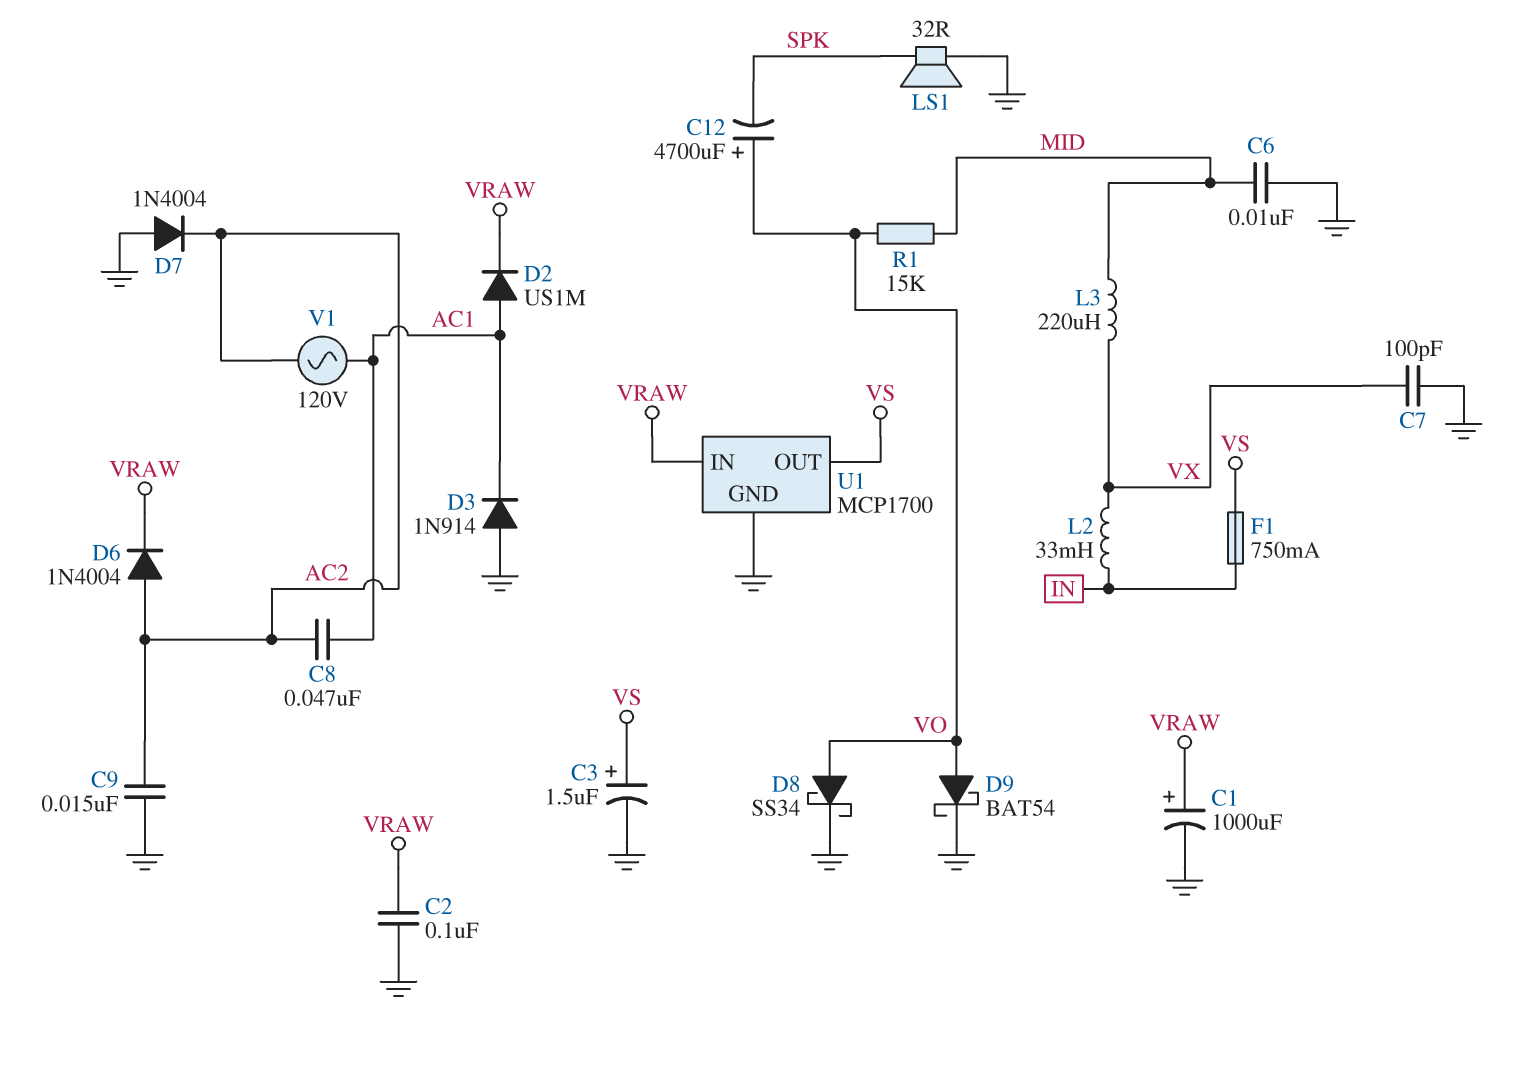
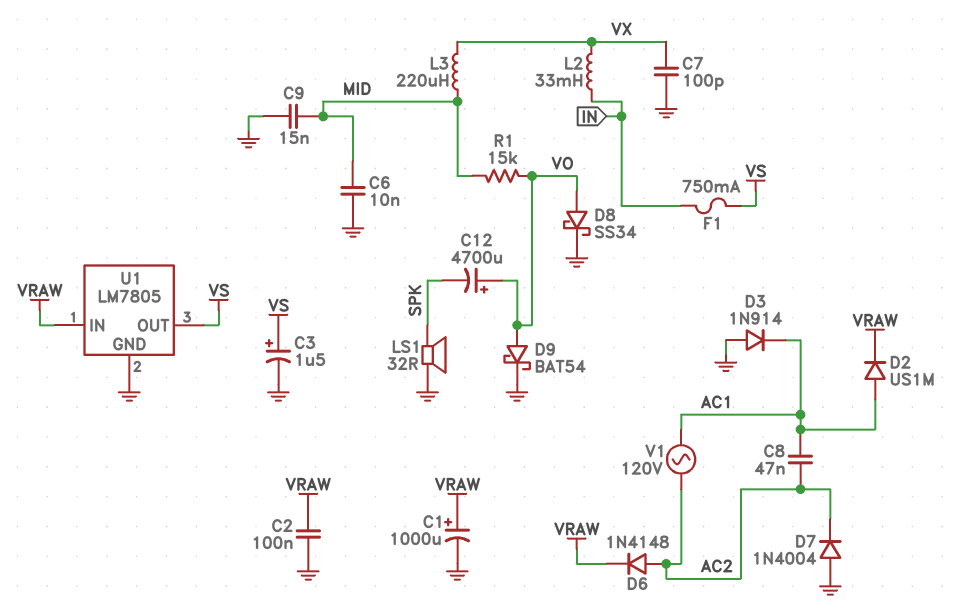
C9: 15nF (AC2, GND) -> 15nF (GND, MID)
D6: diode 1N4004 (A AC2, K VRAW) -> diode 1N4148 (A AC2, K VRAW)
U1: MCP1700 -> LM7805

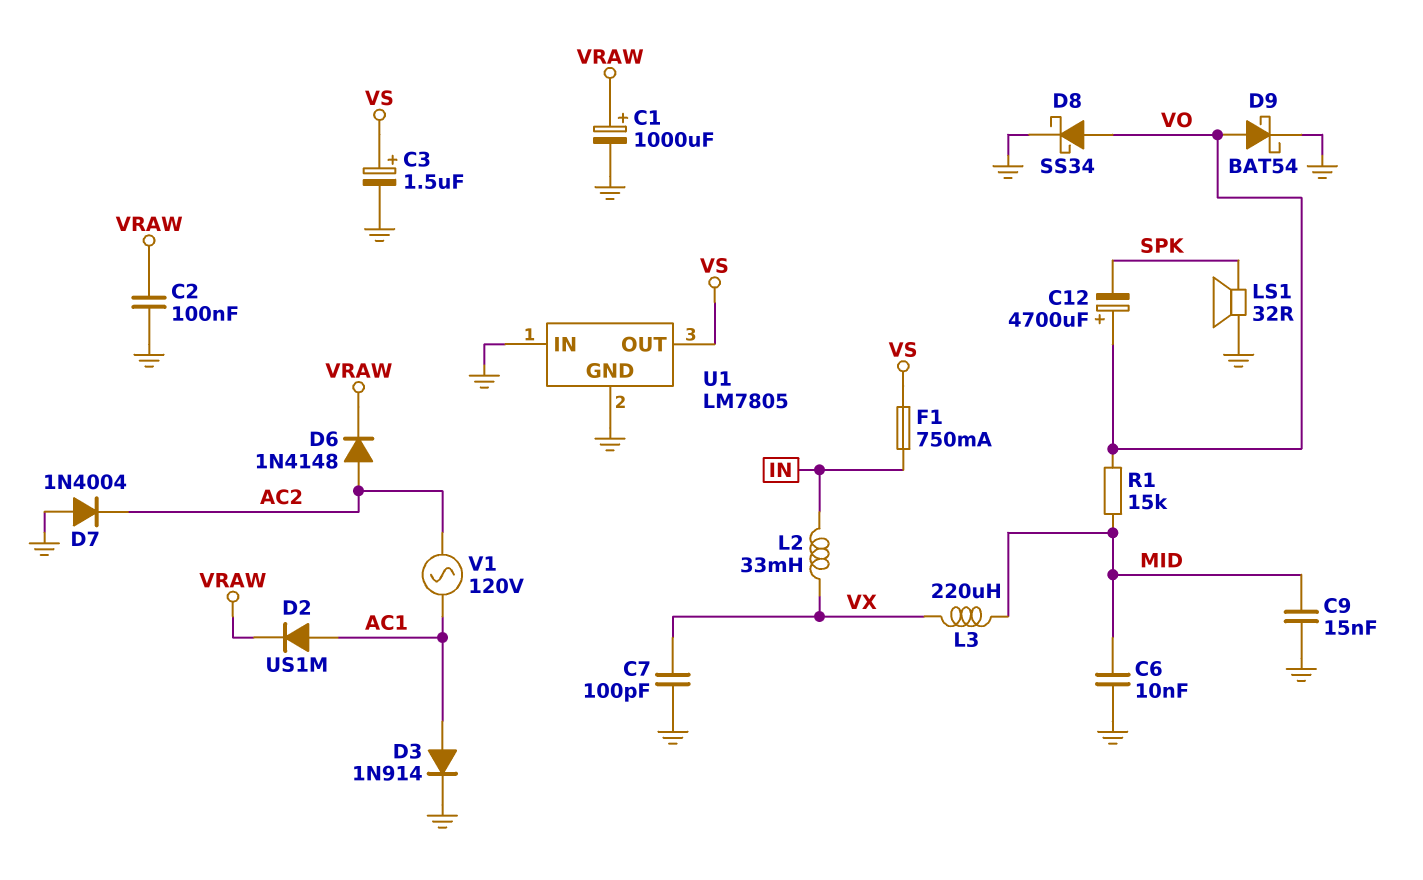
C8: 47nF (AC1, AC2) -> none
D3: diode 1N914 (A GND, K AC1) -> diode 1N914 (A AC1, K GND)
U1 pin IN: VRAW -> GND

